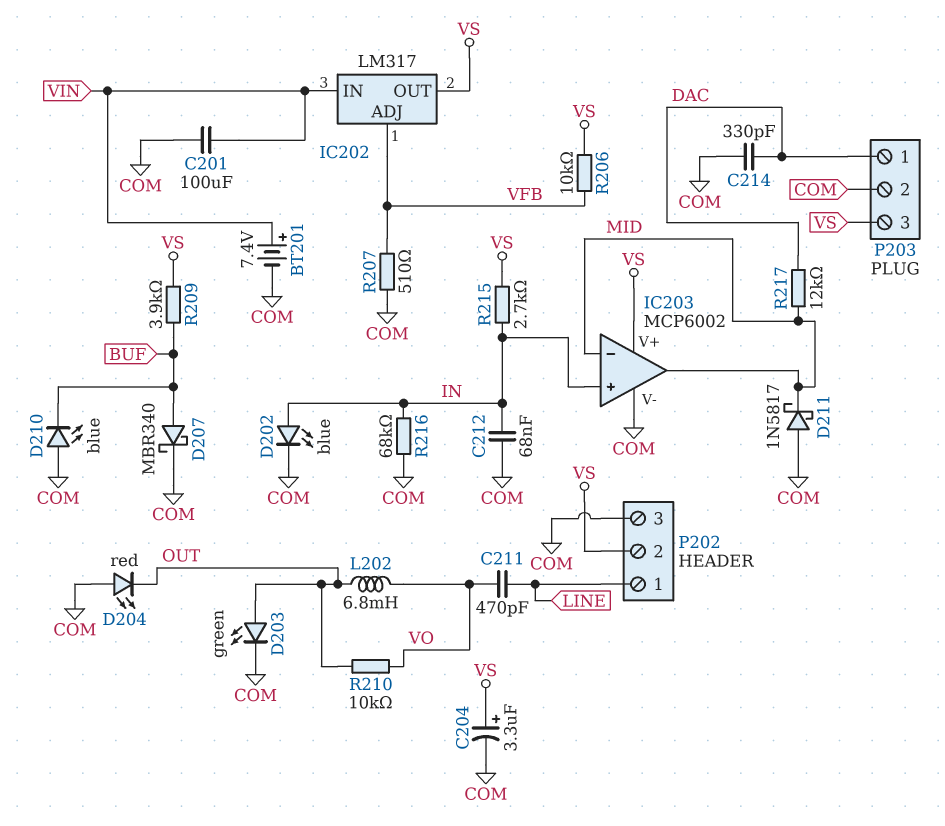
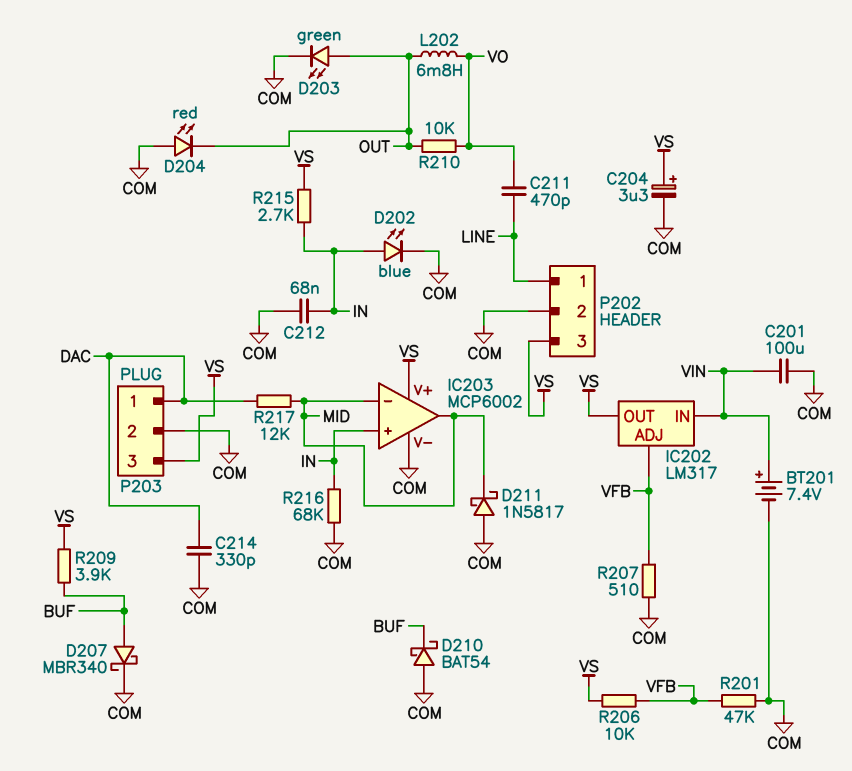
D210: LED blue (A COM, K BUF) -> schottky BAT54 (A COM, K BUF)
P202 pin 2: VS -> COM
P202 pin 3: COM -> VS
R201: none -> 47k (COM, VFB)

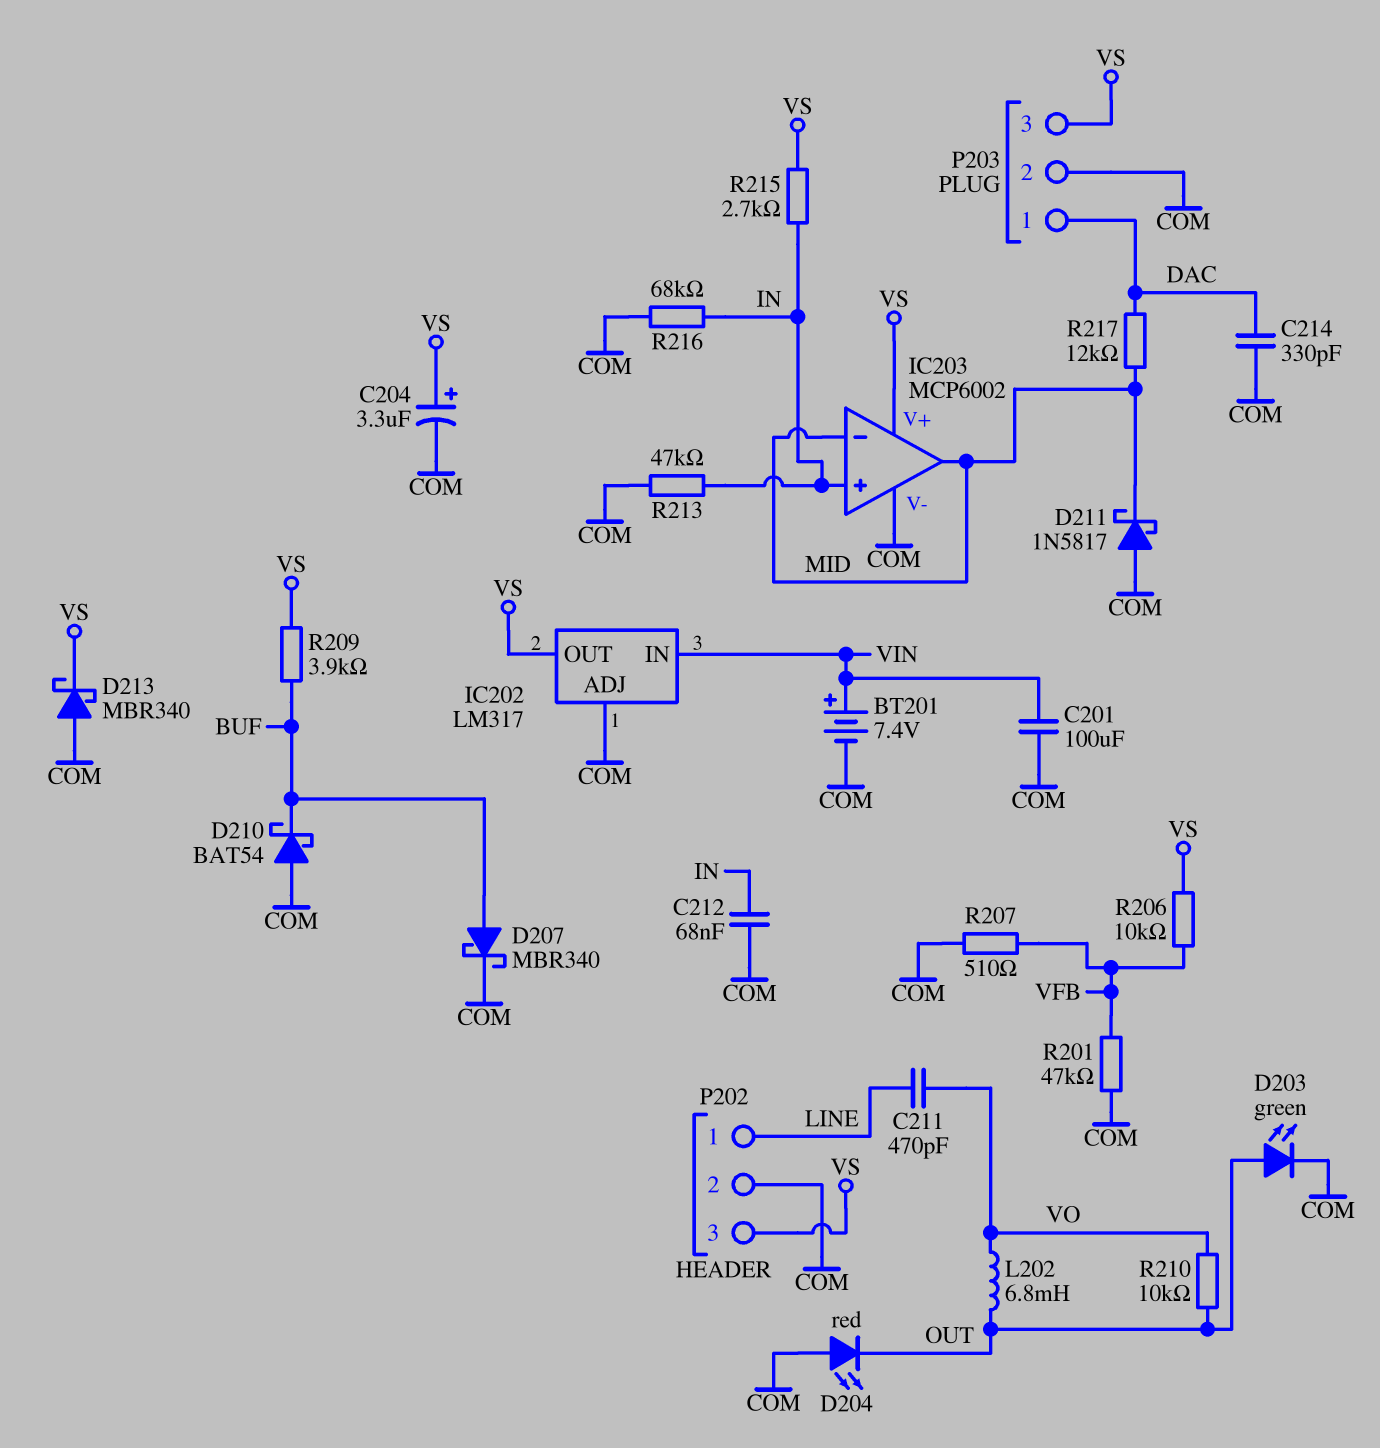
D202: LED blue (A IN, K COM) -> none
D213: none -> schottky MBR340 (A COM, K VS)
IC202 pin ADJ: VFB -> COM
R213: none -> 47k (COM, IN)

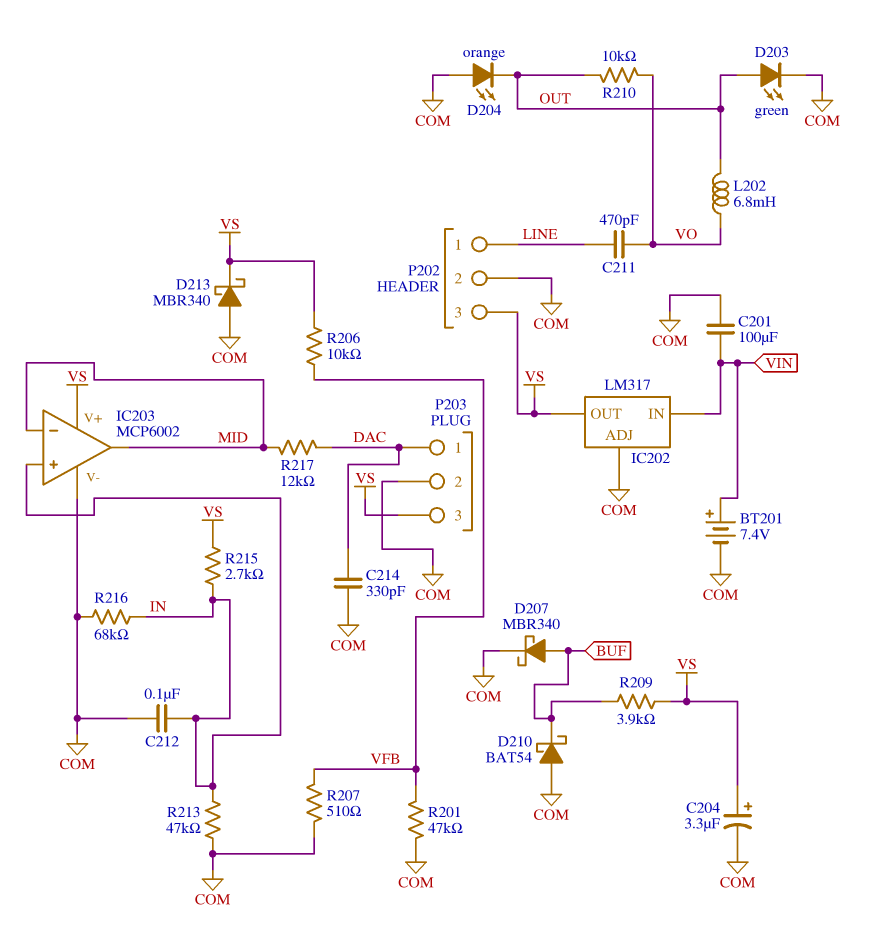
C212: 68nF (COM, IN) -> 100nF (COM, IN)
D204: LED red (A COM, K OUT) -> LED orange (A COM, K OUT)
D211: schottky 1N5817 (A COM, K MID) -> none

